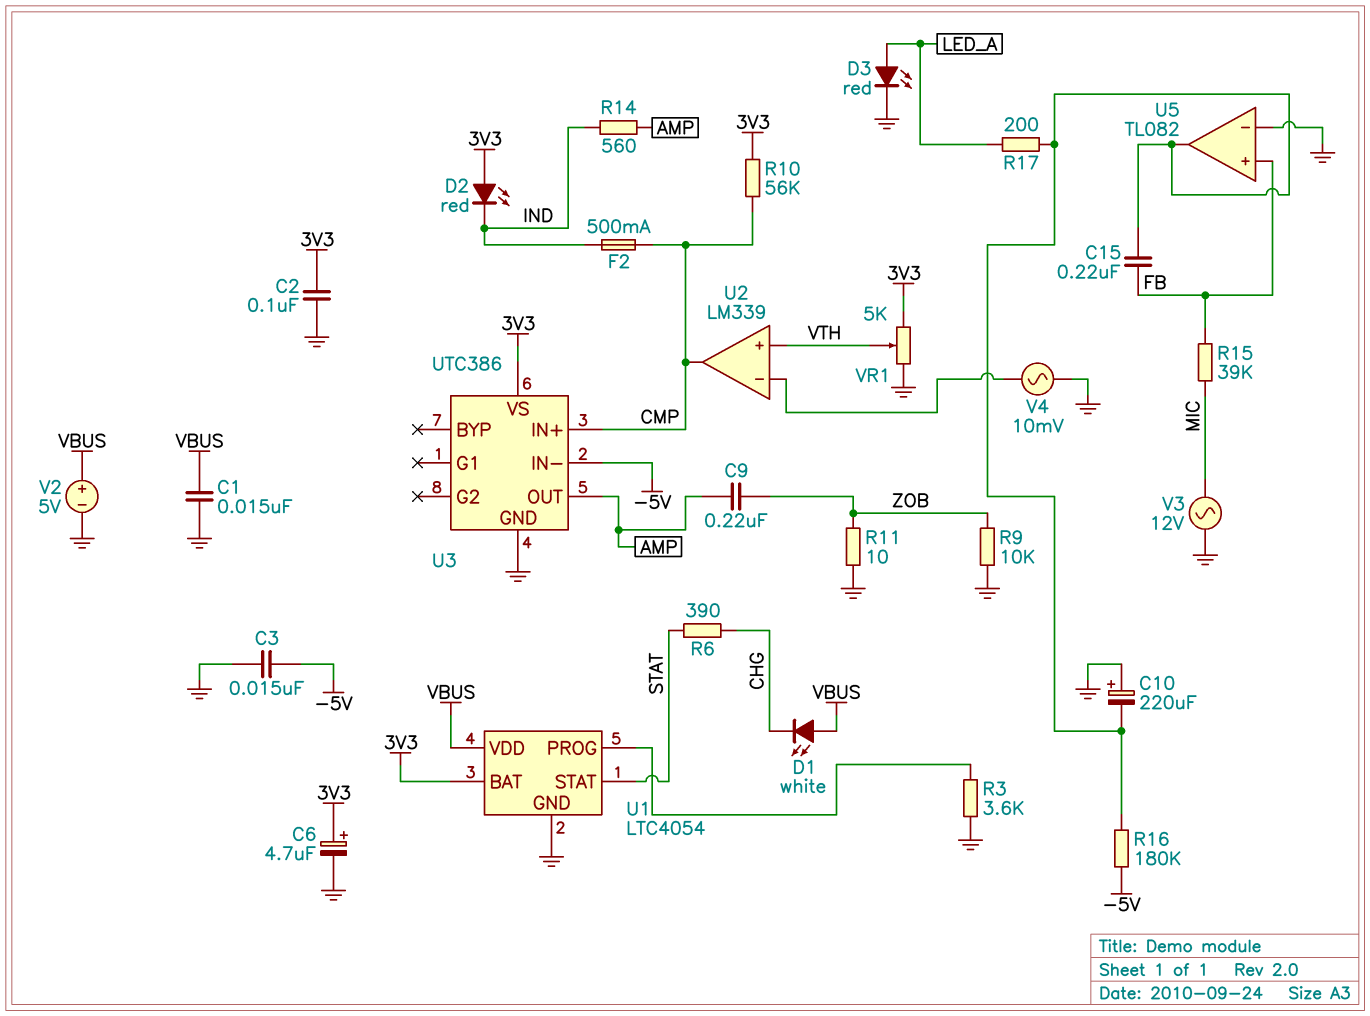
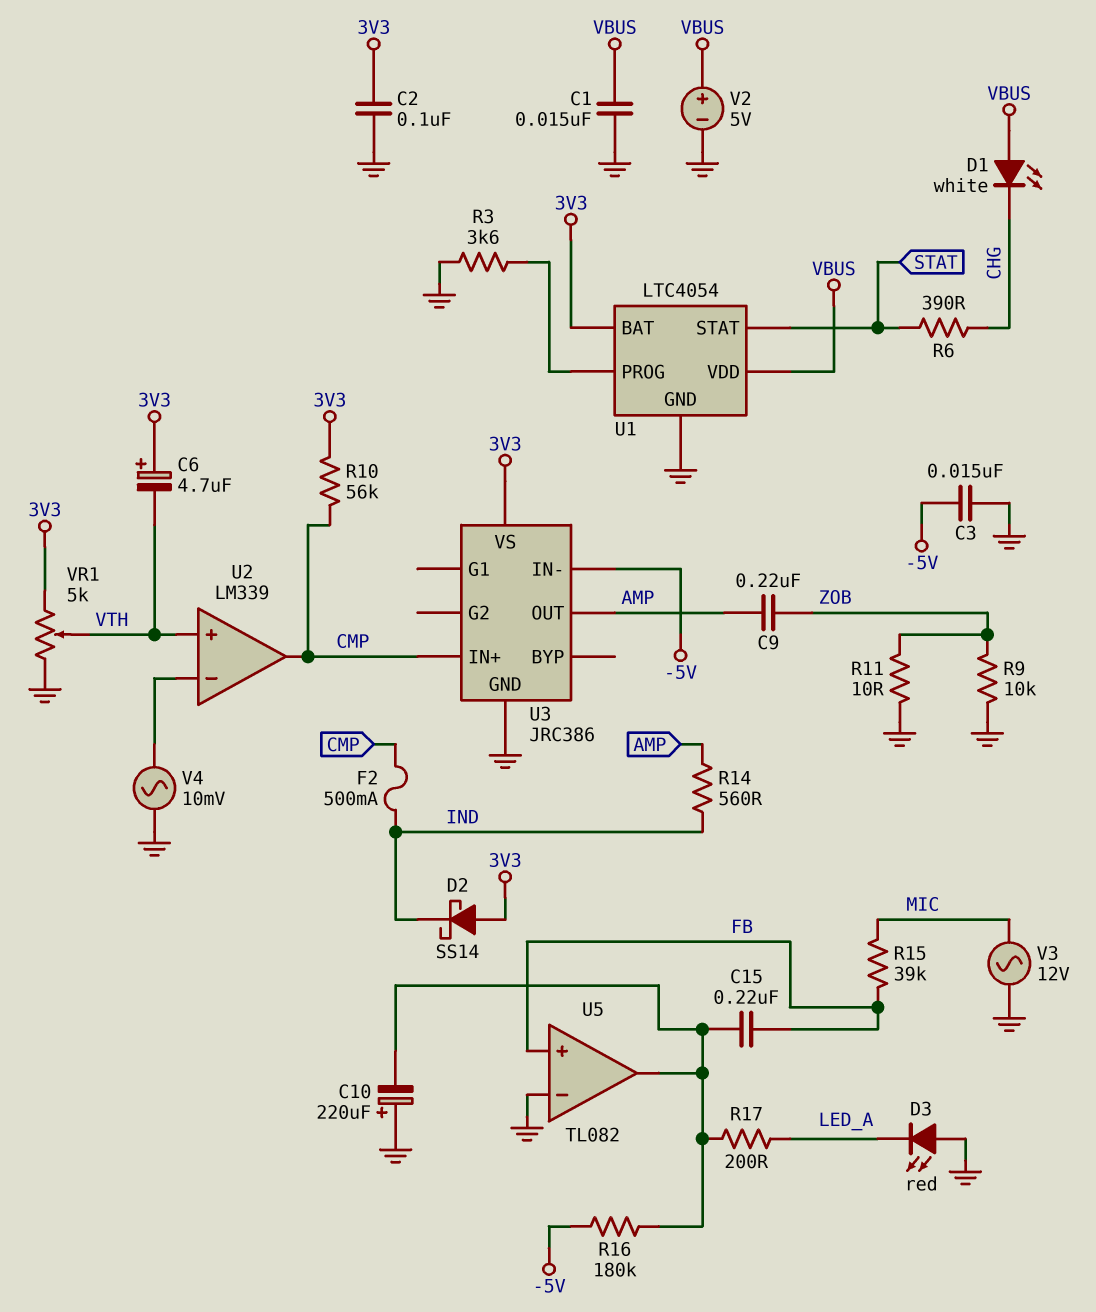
C6: 4.7uF (plus 3V3, minus GND) -> 4.7uF (plus 3V3, minus VTH)
D2: LED red (A 3V3, K IND) -> schottky SS14 (A 3V3, K IND)
D3: LED red (A LED_A, K GND) -> LED red (A GND, K LED_A)
U3: UTC386 -> JRC386

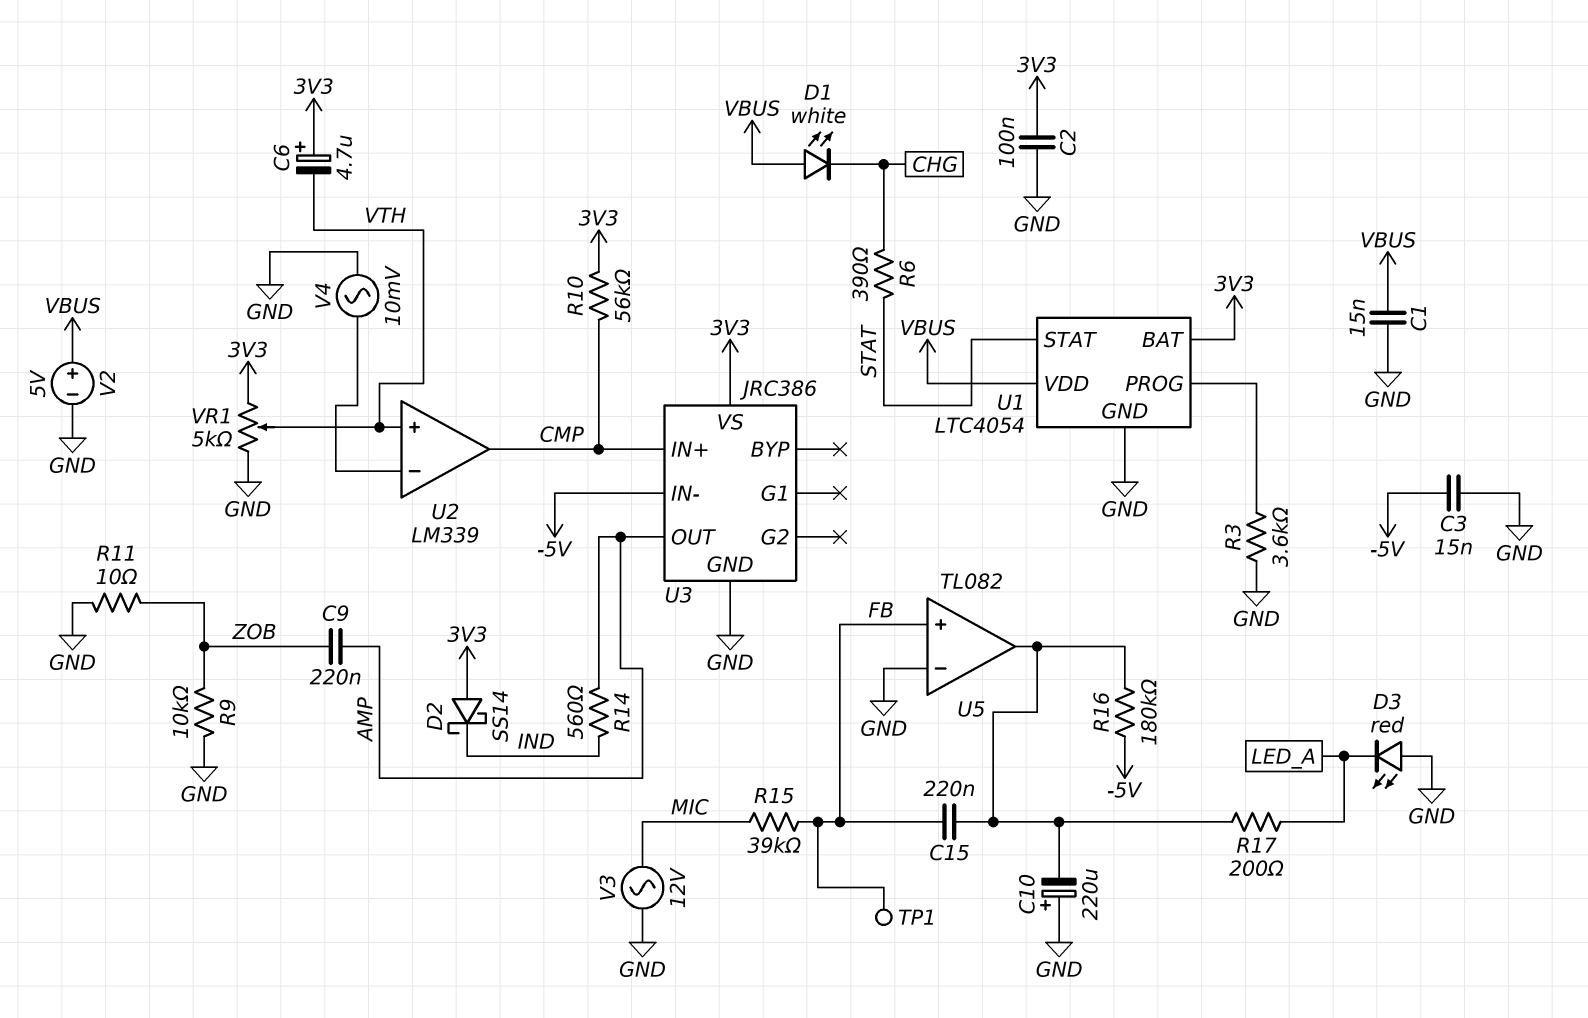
F2: 500mA (CMP, IND) -> none
TP1: none -> test point (FB)

